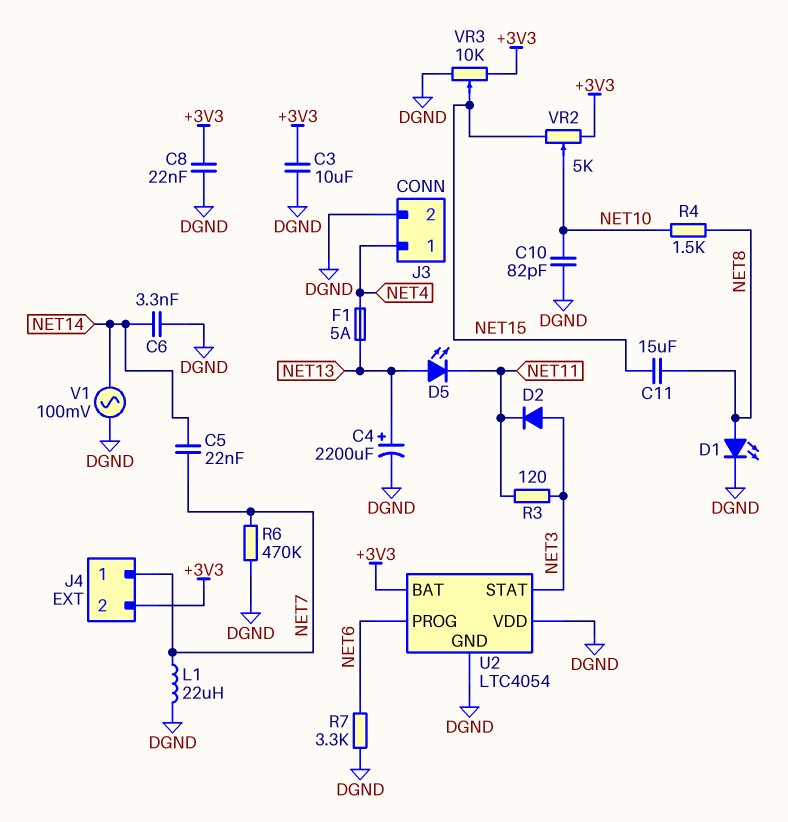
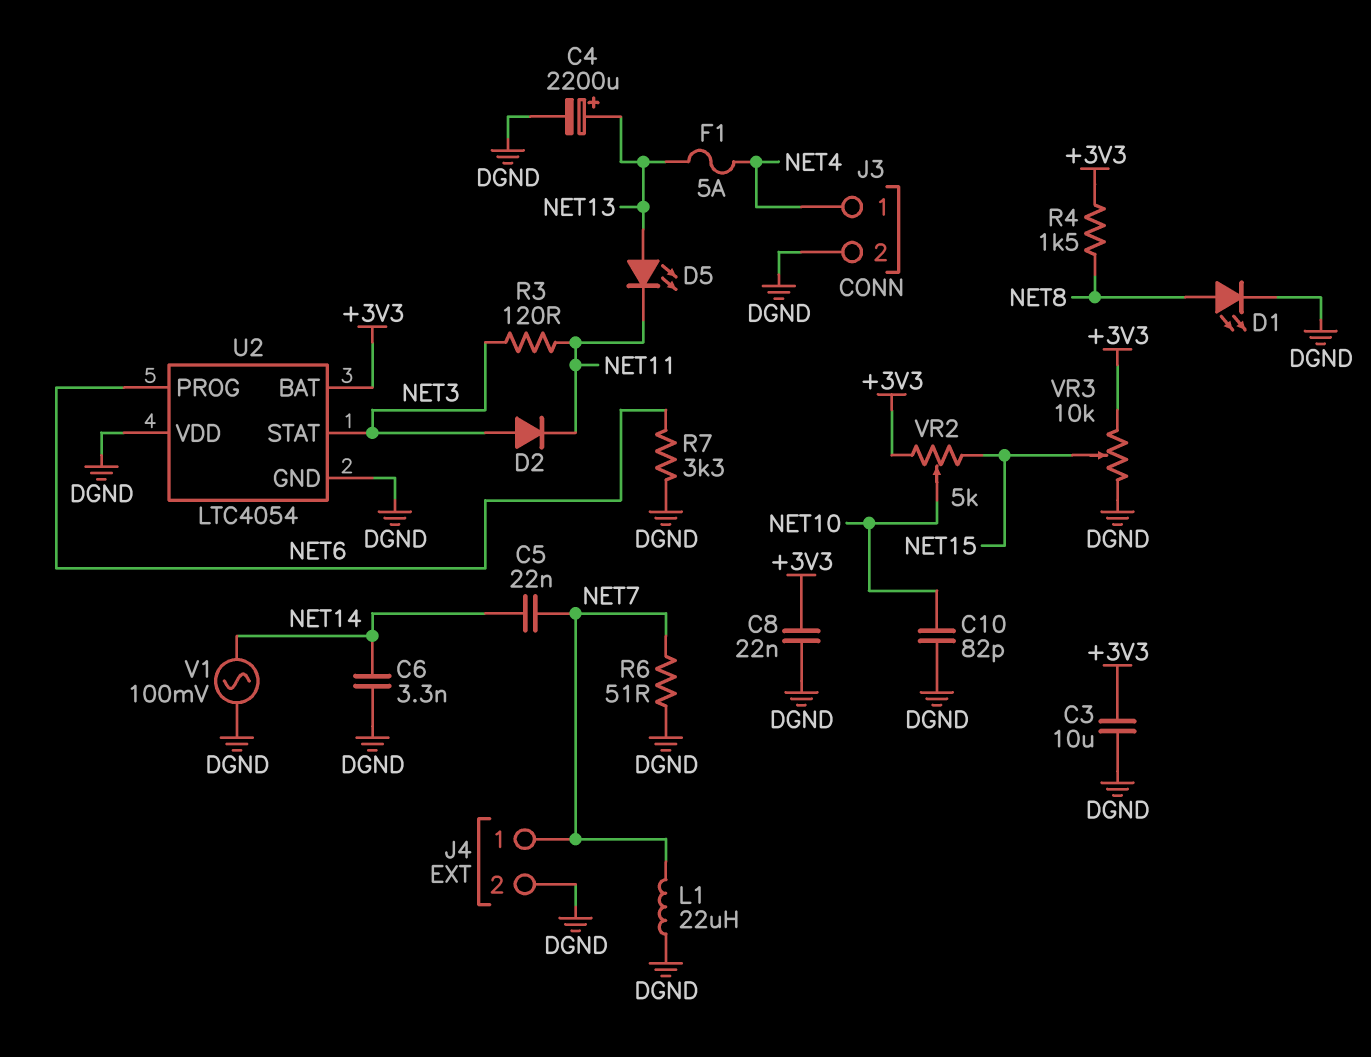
C11: 15uF (NET8, NET15) -> none
J4 pin 2: +3V3 -> DGND
R4: 1.5k (NET8, NET10) -> 1.5k (+3V3, NET8)
R6: 470k (DGND, NET7) -> 51 (DGND, NET7)

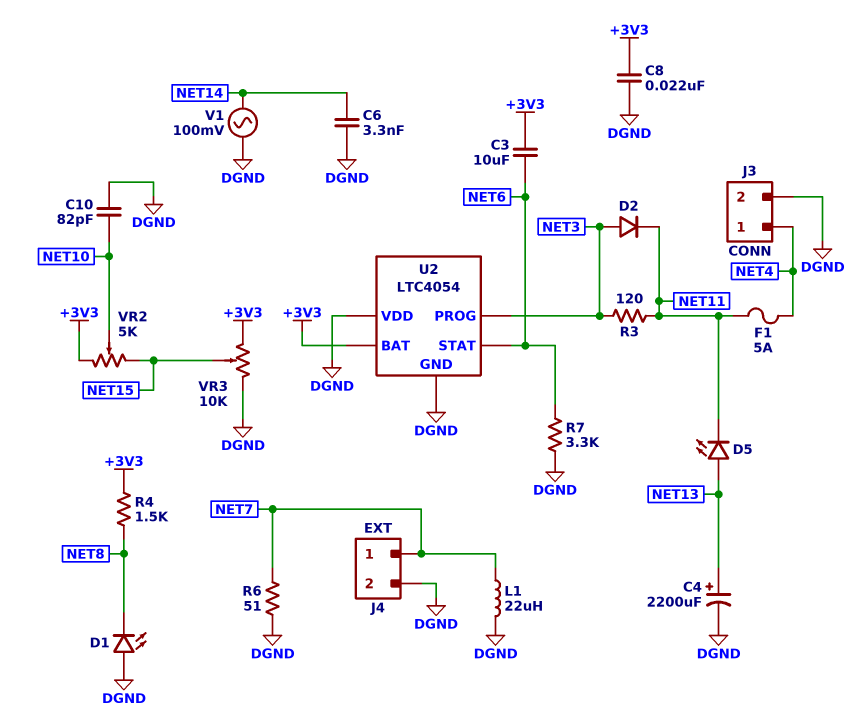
C3: 10uF (+3V3, DGND) -> 10uF (+3V3, NET6)
C5: 22nF (NET7, NET14) -> none
D1: LED (A NET8, K DGND) -> LED (A DGND, K NET8)
F1: 5A (NET4, NET13) -> 5A (NET4, NET11)
U2 pin PROG: NET6 -> NET3
U2 pin STAT: NET3 -> NET6

